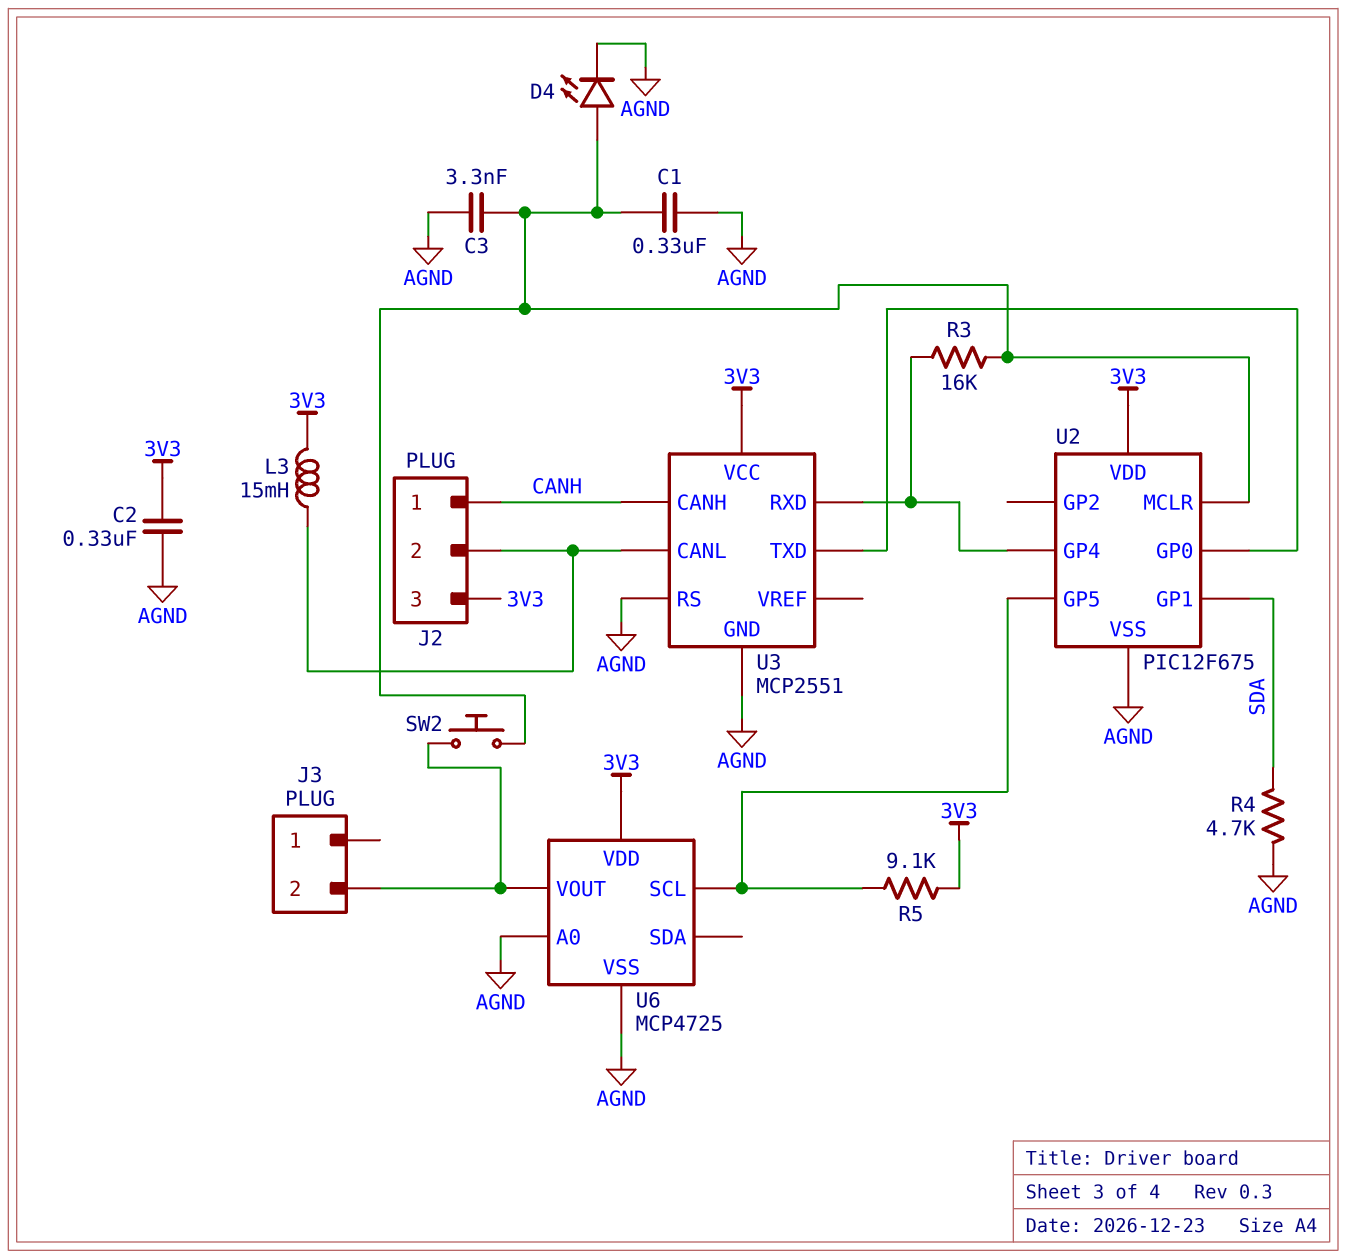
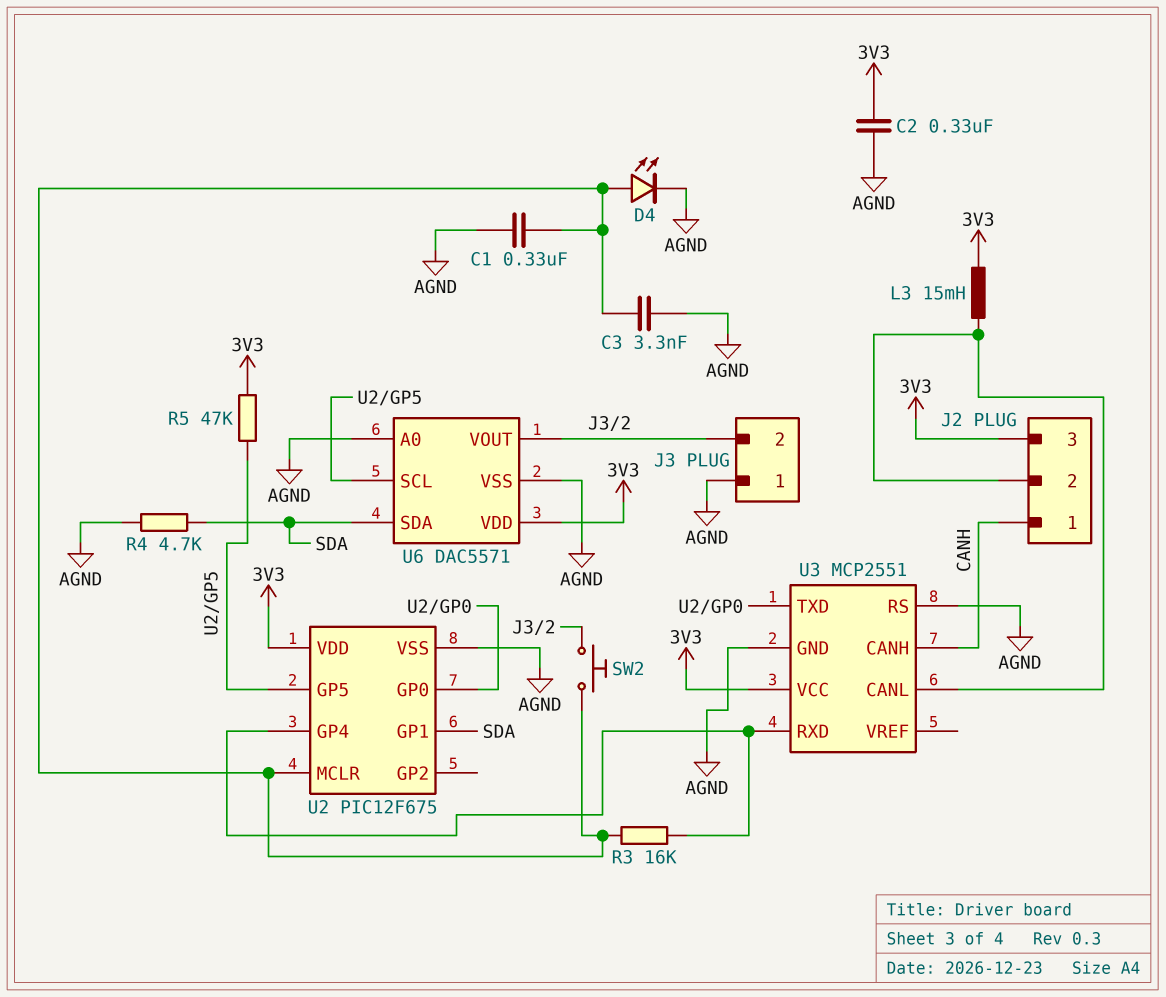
J3 pin 1: none -> AGND
R5: 9.1k (3V3, U2/GP5) -> 47k (3V3, U2/GP5)
U6: MCP4725 -> DAC5571
U6 pin SDA: none -> SDA

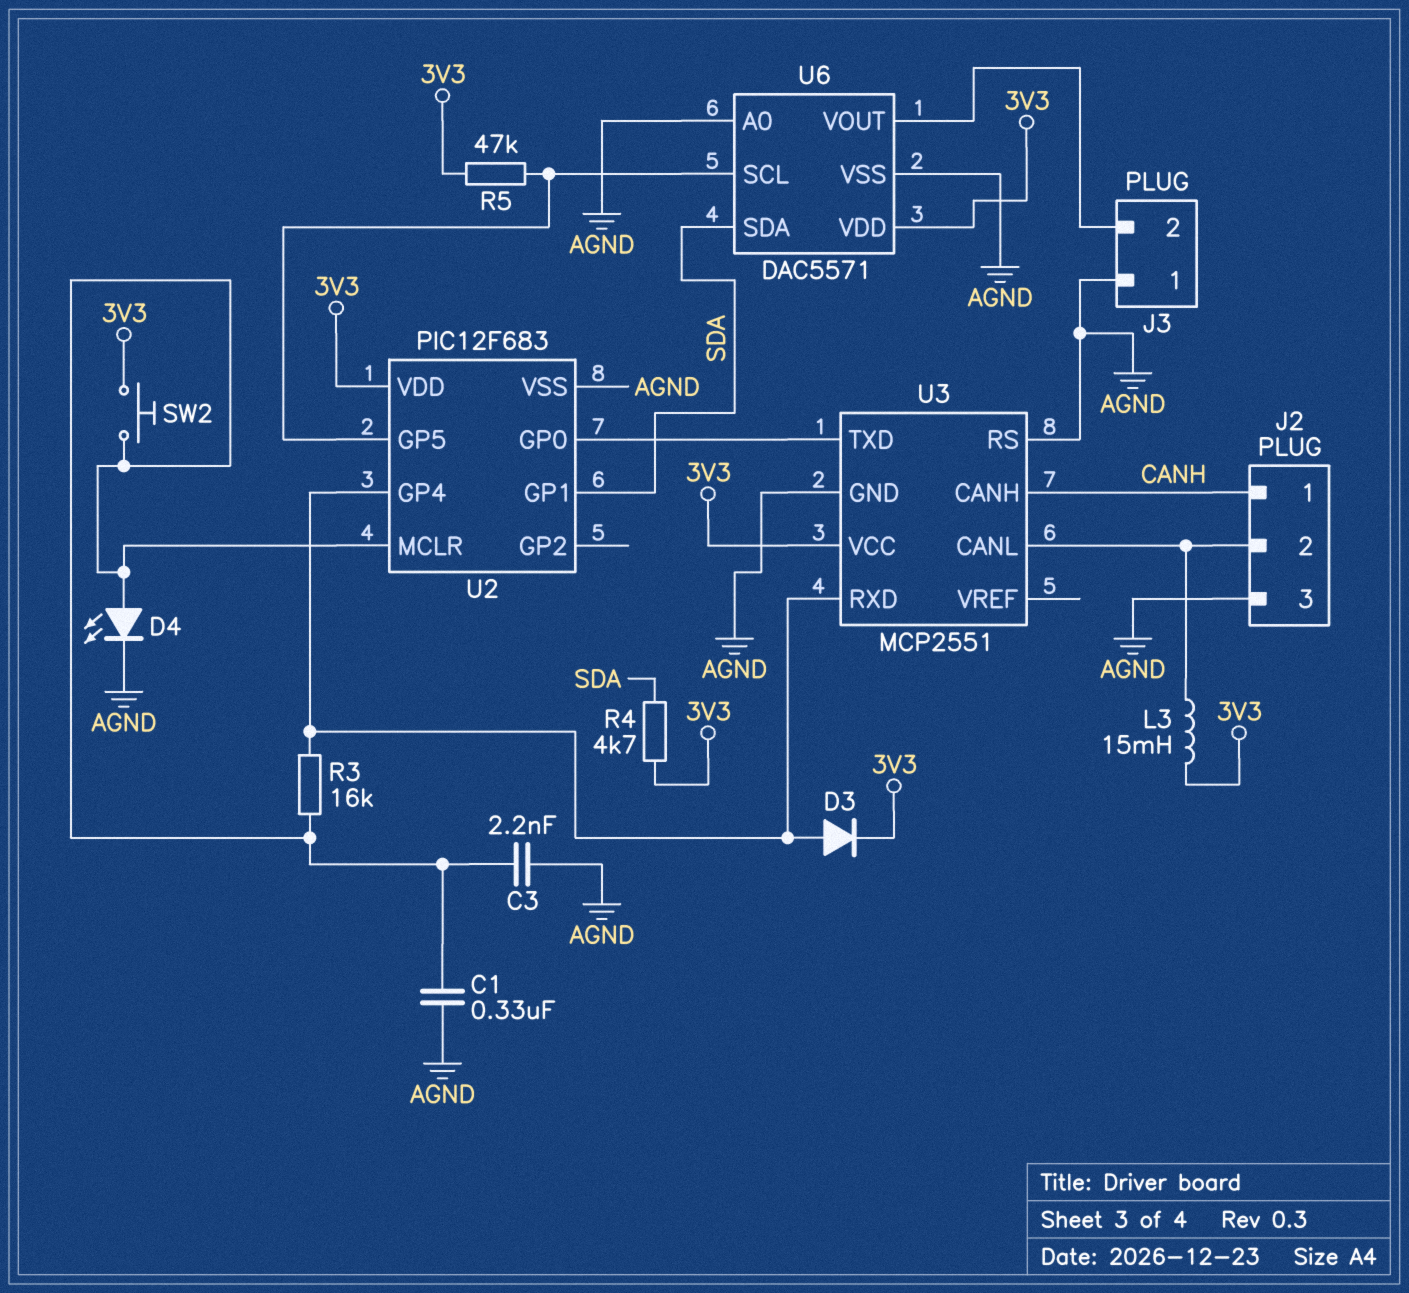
C2: 330nF (3V3, AGND) -> none
C3: 3.3nF (AGND, U2/MCLR) -> 2.2nF (AGND, U2/MCLR)
D3: none -> diode (A U2/GP4, K 3V3)
J2 pin 3: 3V3 -> AGND
R4: 4.7k (AGND, SDA) -> 4.7k (3V3, SDA)
SW2: button (J3/2, U2/MCLR) -> button (3V3, U2/MCLR)
U2: PIC12F675 -> PIC12F683

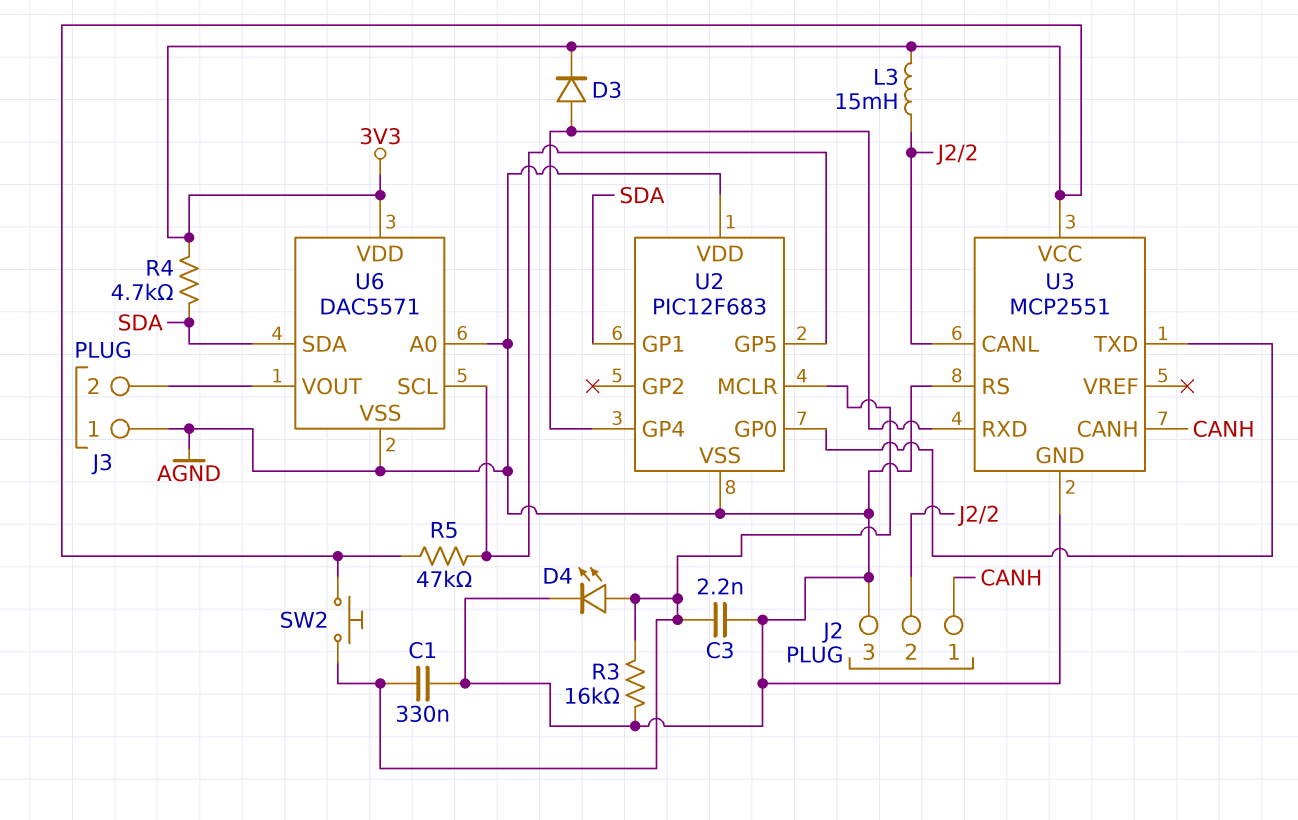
R3: 16k (U2/GP4, U2/MCLR) -> 16k (AGND, U2/MCLR)
U2 pin VDD: 3V3 -> AGND

